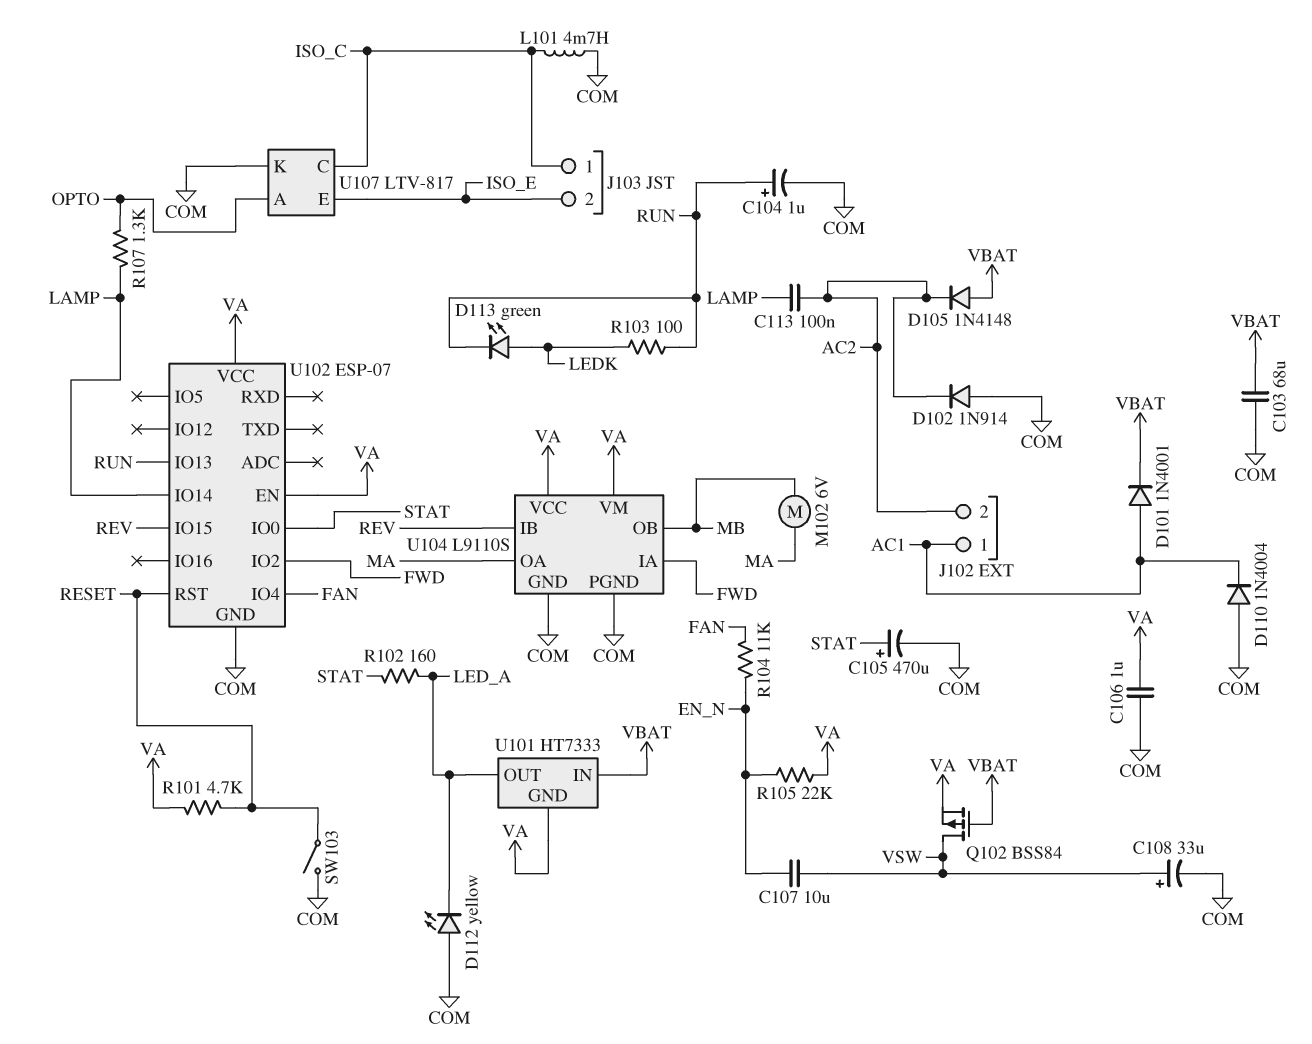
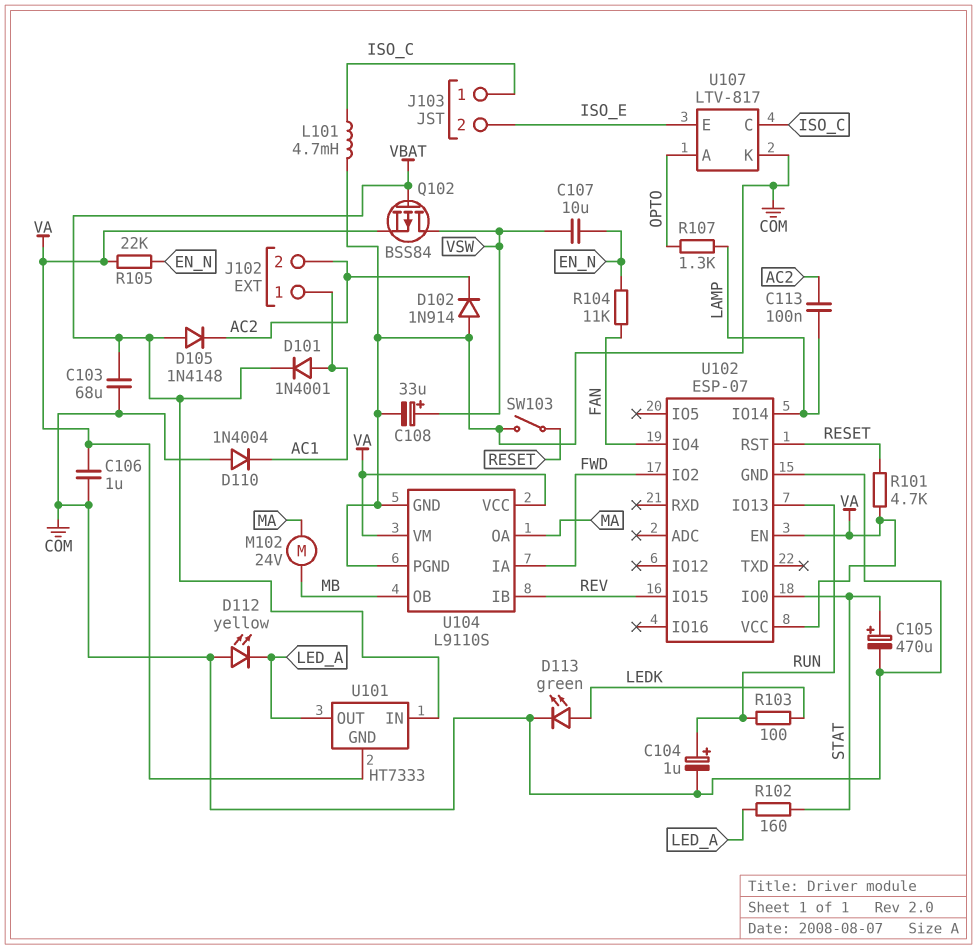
D113: LED green (A LEDK, K RUN) -> LED green (A LEDK, K COM)
M102: motor 6V (MA, MB) -> motor 24V (MA, MB)

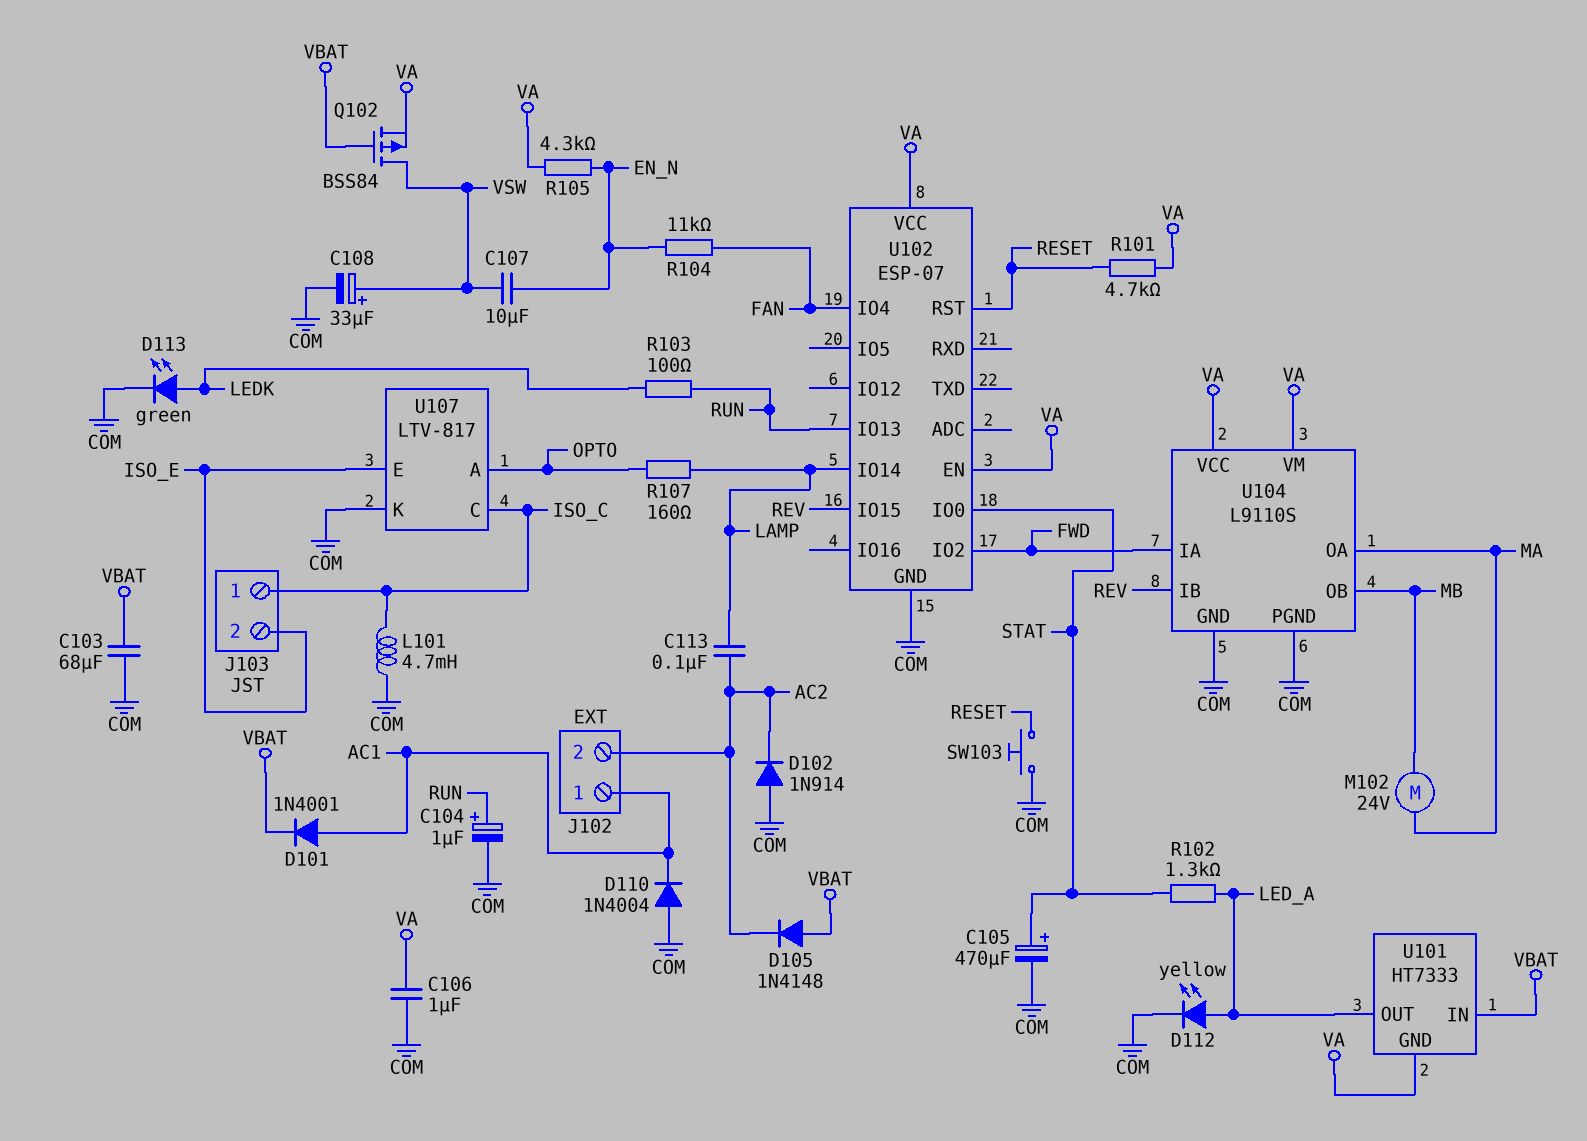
D112: LED yellow (A COM, K LED_A) -> LED yellow (A LED_A, K COM)
R102: 160 (LED_A, STAT) -> 1.3k (LED_A, STAT)
R105: 22k (EN_N, VA) -> 4.3k (EN_N, VA)
R107: 1.3k (LAMP, OPTO) -> 160 (LAMP, OPTO)
SW103: switch (COM, RESET) -> button (COM, RESET)

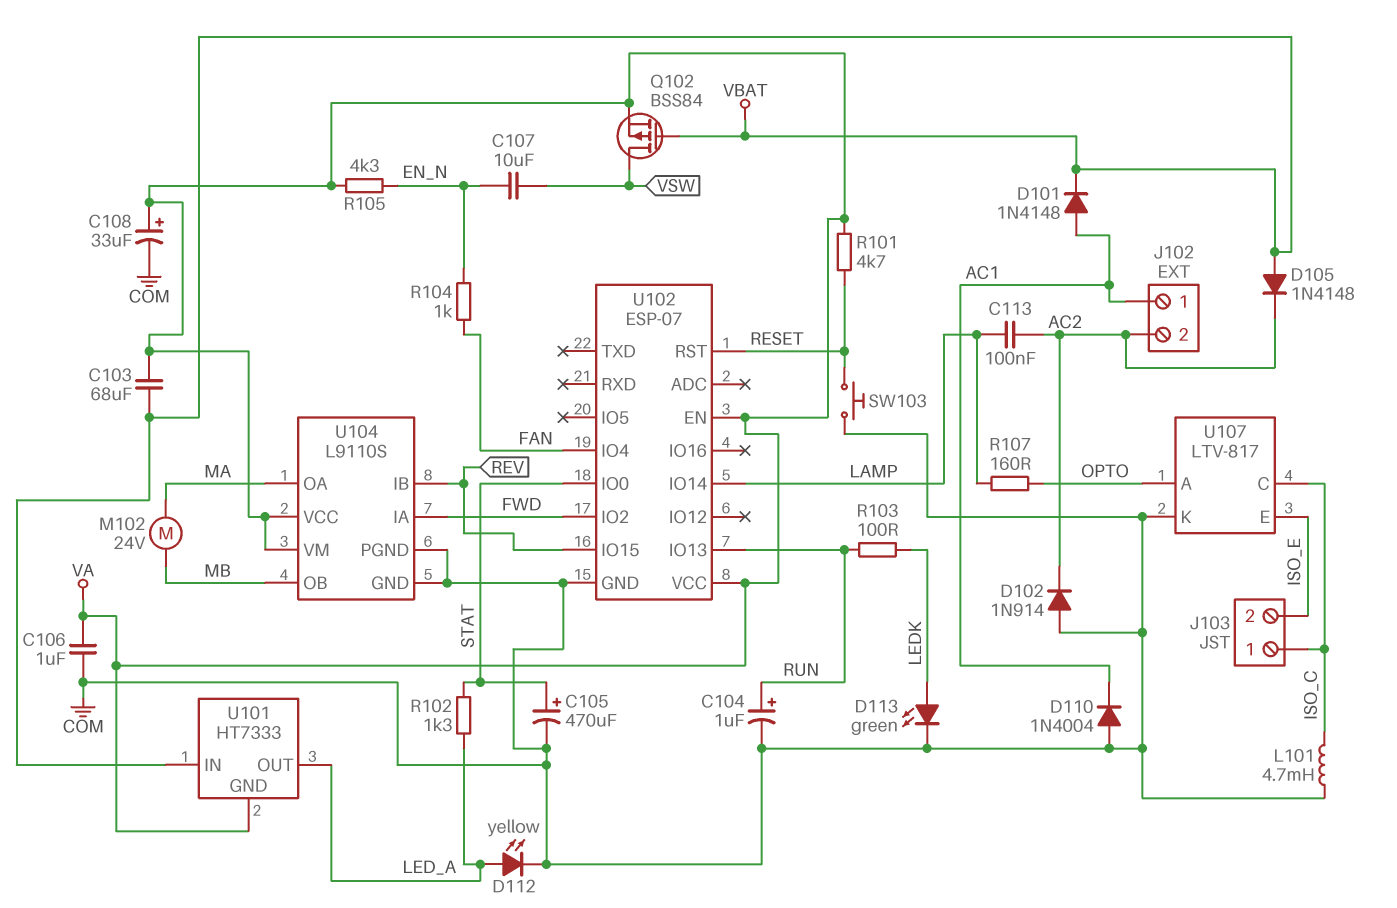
C103: 68uF (COM, VBAT) -> 68uF (VA, VBAT)
C108: 33uF (plus VSW, minus COM) -> 33uF (plus VA, minus COM)
D101: diode 1N4001 (A AC1, K VBAT) -> diode 1N4148 (A AC1, K VBAT)
R104: 11k (EN_N, FAN) -> 1k (EN_N, FAN)

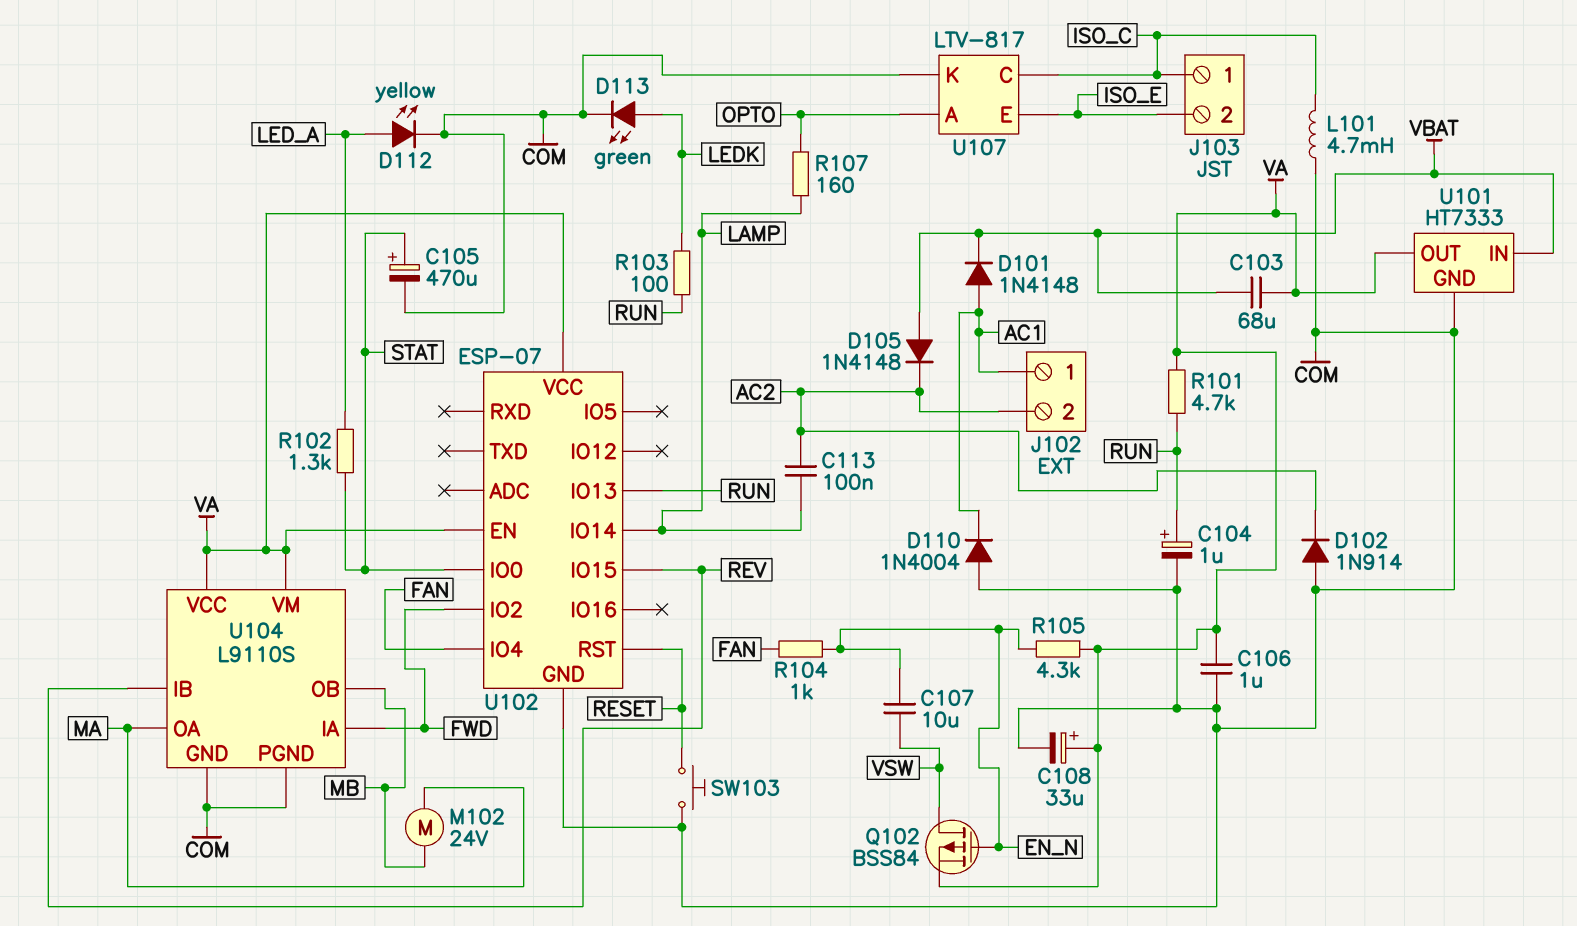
Q102: PMOS BSS84 (G VBAT, D VSW, S VA) -> PMOS BSS84 (G EN_N, D VSW, S VA)
R101: 4.7k (RESET, VA) -> 4.7k (RUN, VA)
U101 pin GND: VA -> COM
U101 pin OUT: LED_A -> VA

